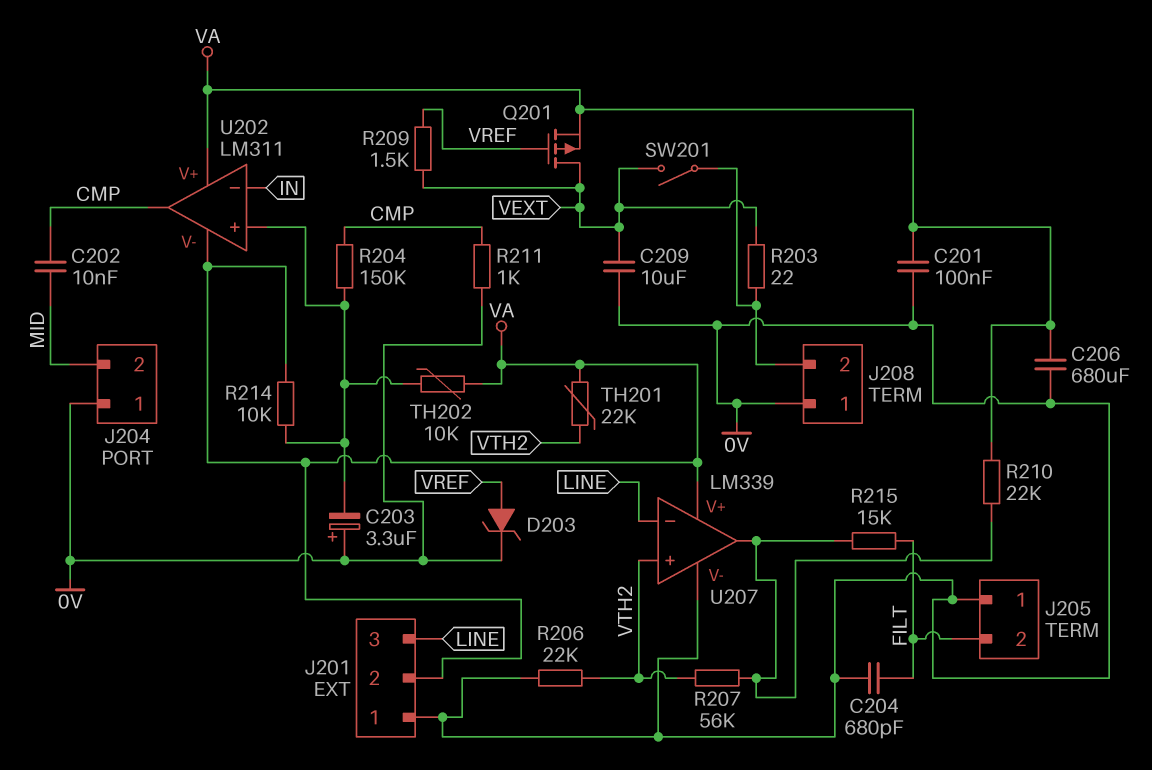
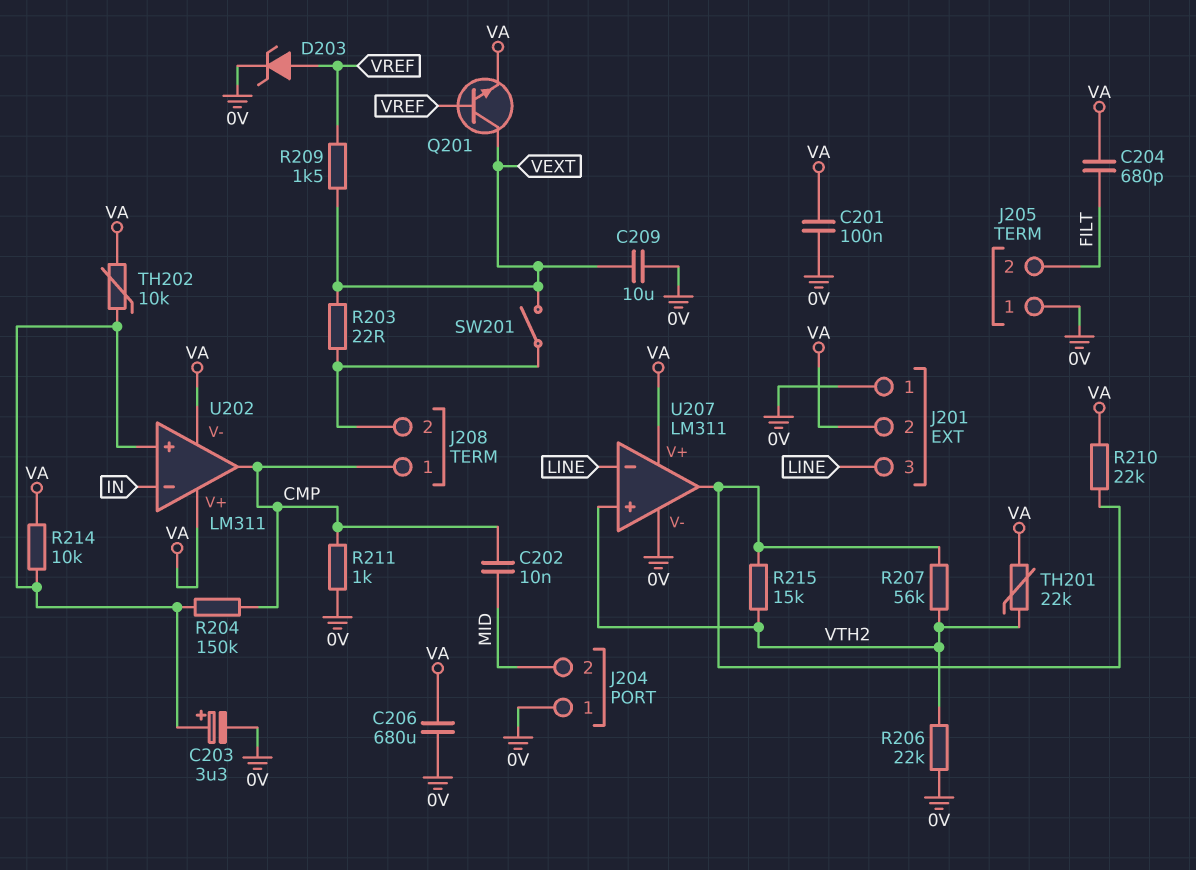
C203: 3.3uF (plus 0V, minus U202/in+) -> 3.3uF (plus U202/in+, minus 0V)
C204: 680pF (0V, FILT) -> 680pF (FILT, VA)
J208 pin 1: 0V -> CMP
Q201: PMOS (G VREF, D VEXT, S VA) -> NPN (B VREF, C VEXT, E VA)
R215: 15k (FILT, U207/out) -> 15k (U207/out, VTH2)
U207: LM339 -> LM311

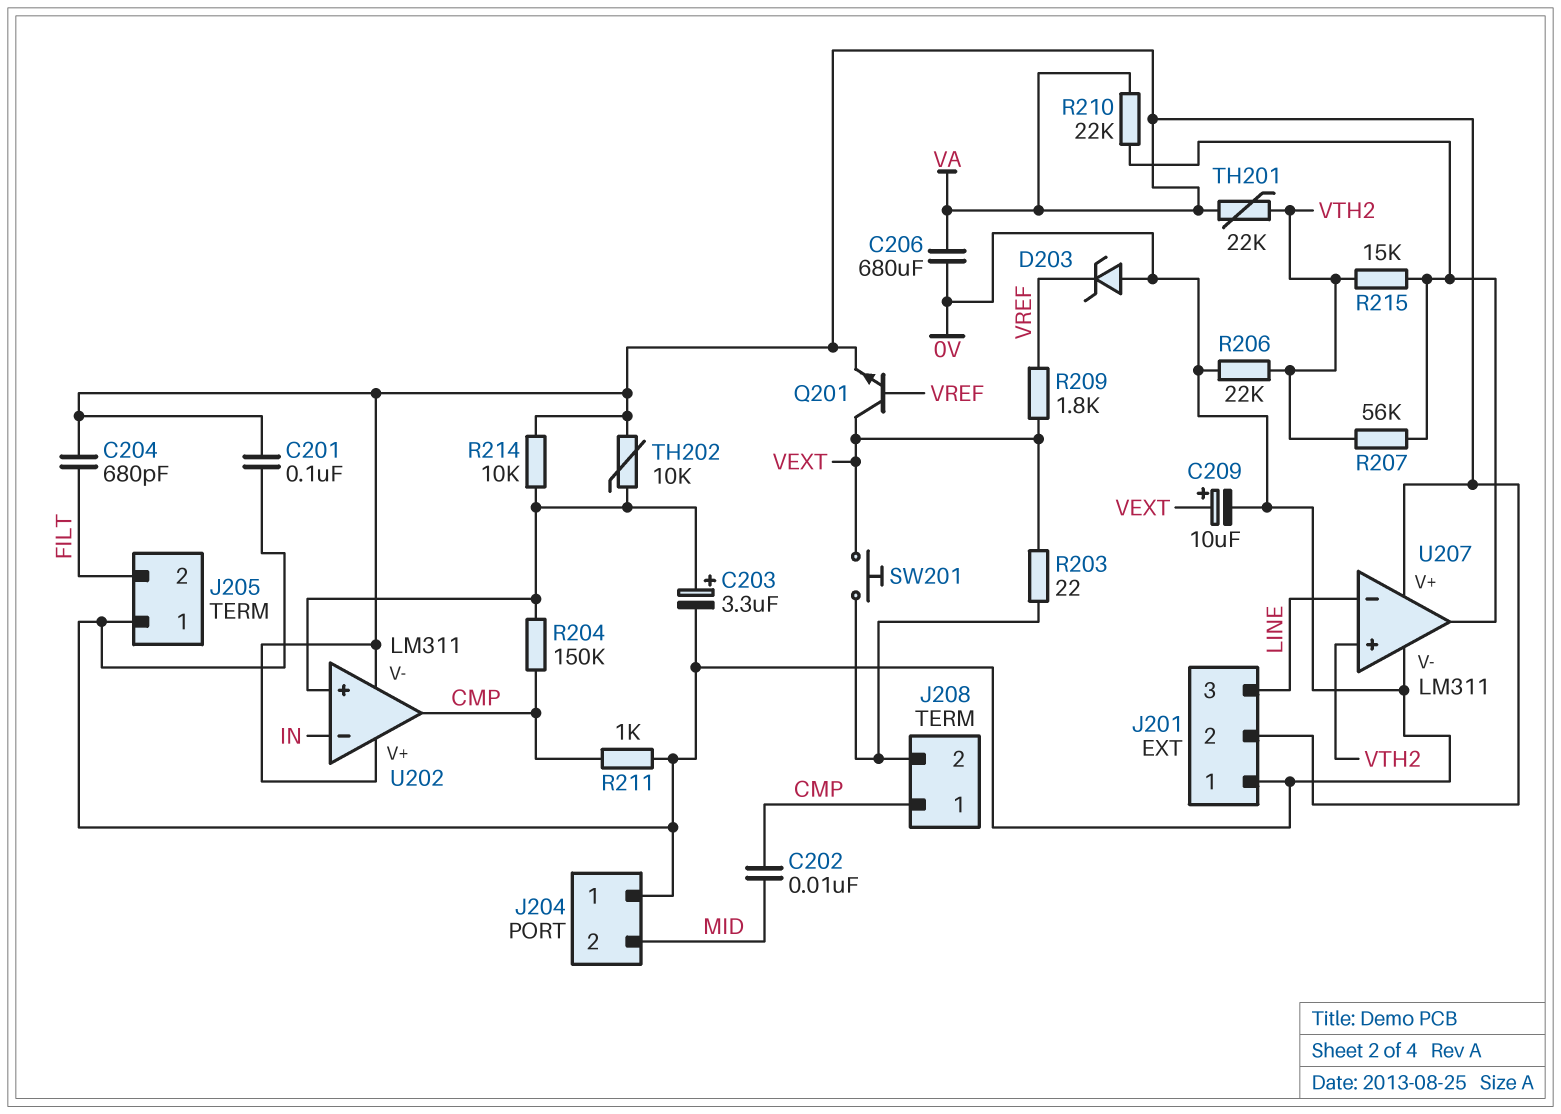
C209: 10uF (0V, VEXT) -> 10uF (plus VEXT, minus 0V)
D203: zener (A VREF, K 0V) -> zener (A 0V, K VREF)
R209: 1.5k (VEXT, VREF) -> 1.8k (VEXT, VREF)
SW201: switch (J208/2, VEXT) -> button (J208/2, VEXT)

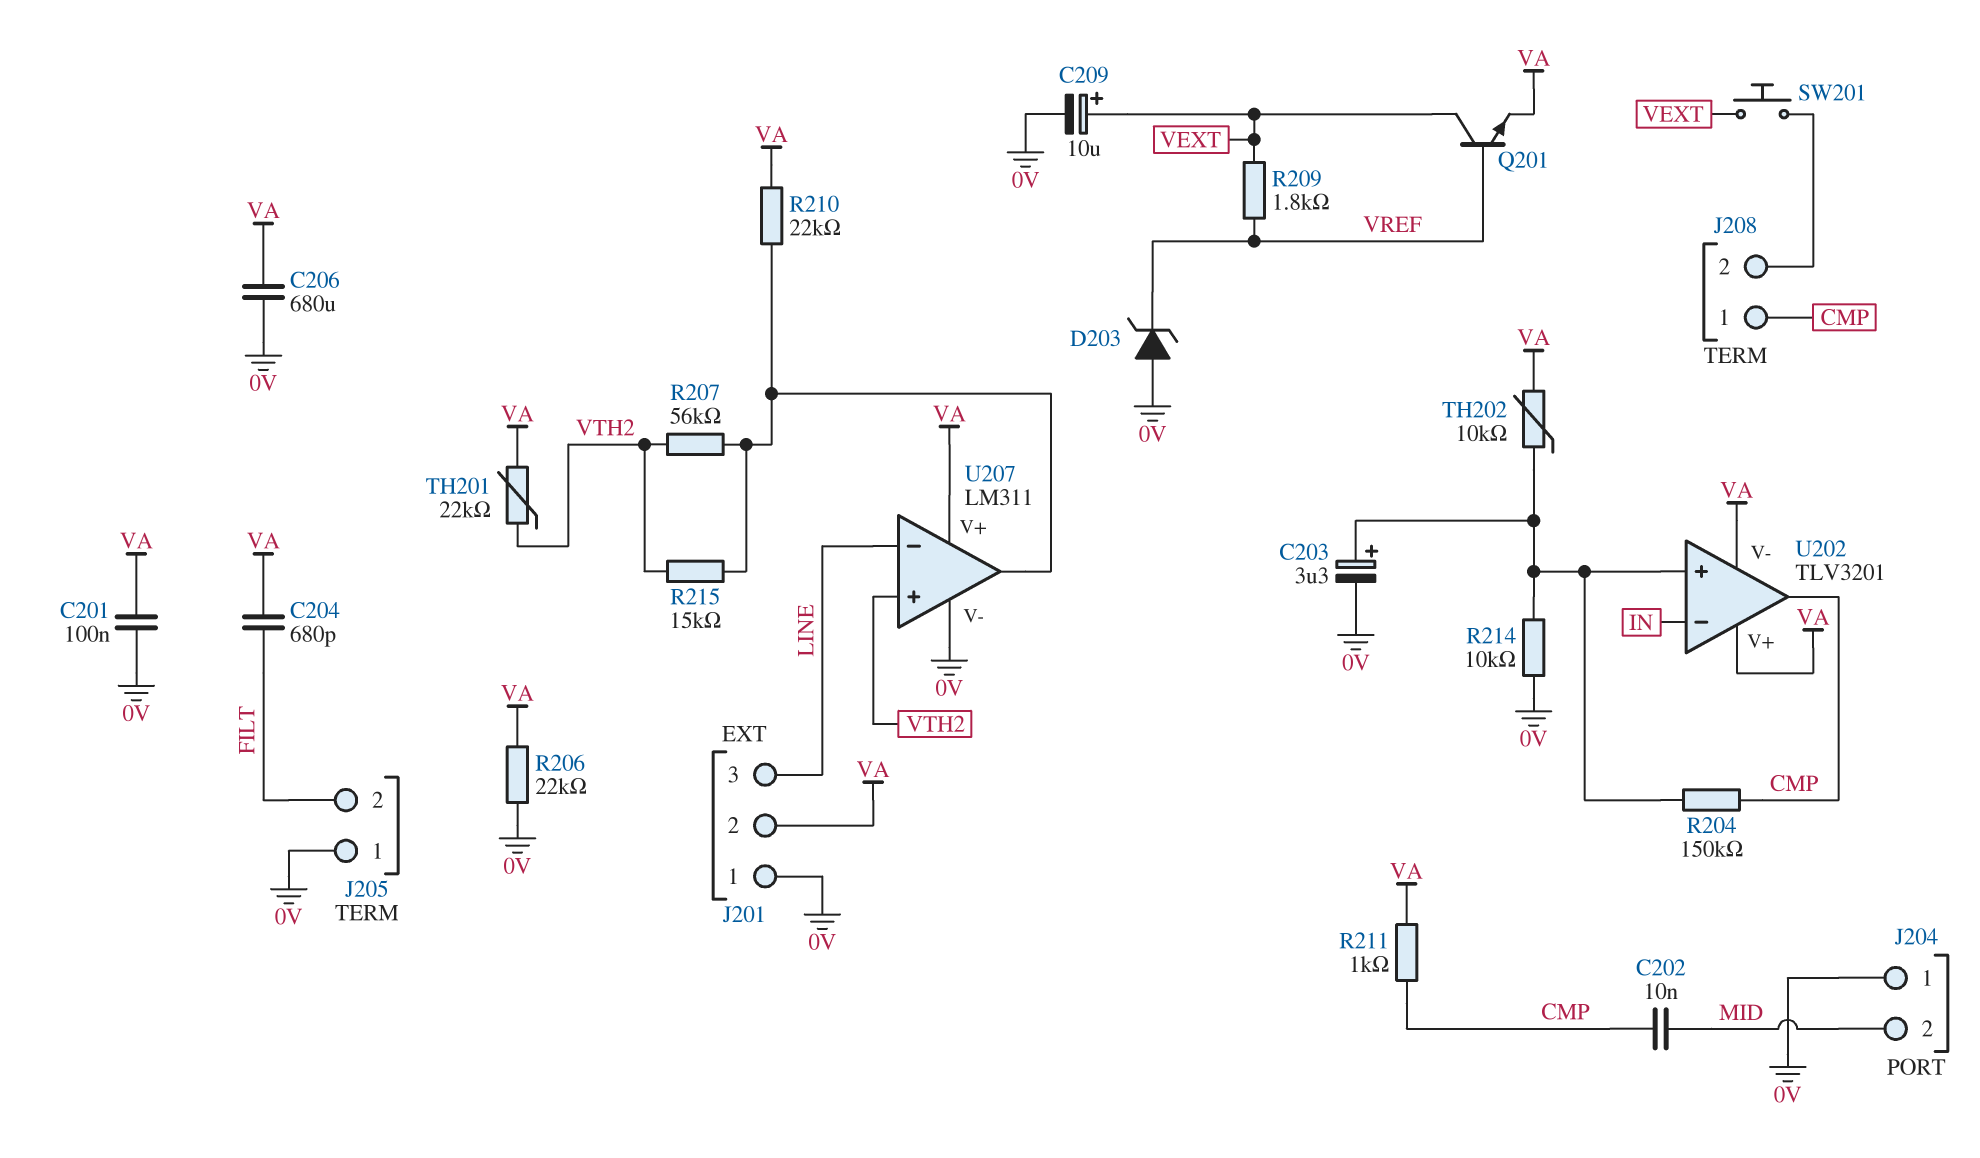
R203: 22 (J208/2, VEXT) -> none
R206: 22k (0V, VTH2) -> 22k (0V, VA)
R211: 1k (0V, CMP) -> 1k (CMP, VA)
R214: 10k (U202/in+, VA) -> 10k (0V, U202/in+)
U202: LM311 -> TLV3201

